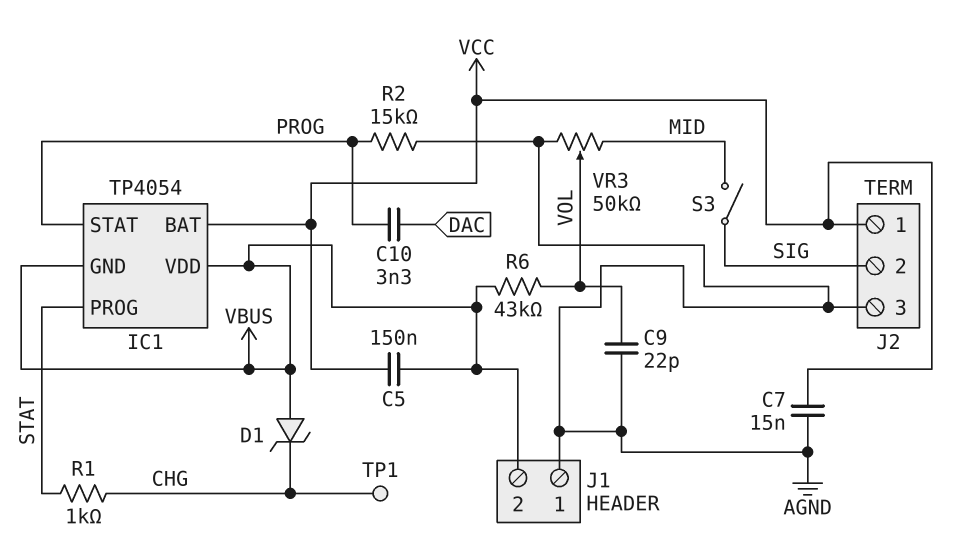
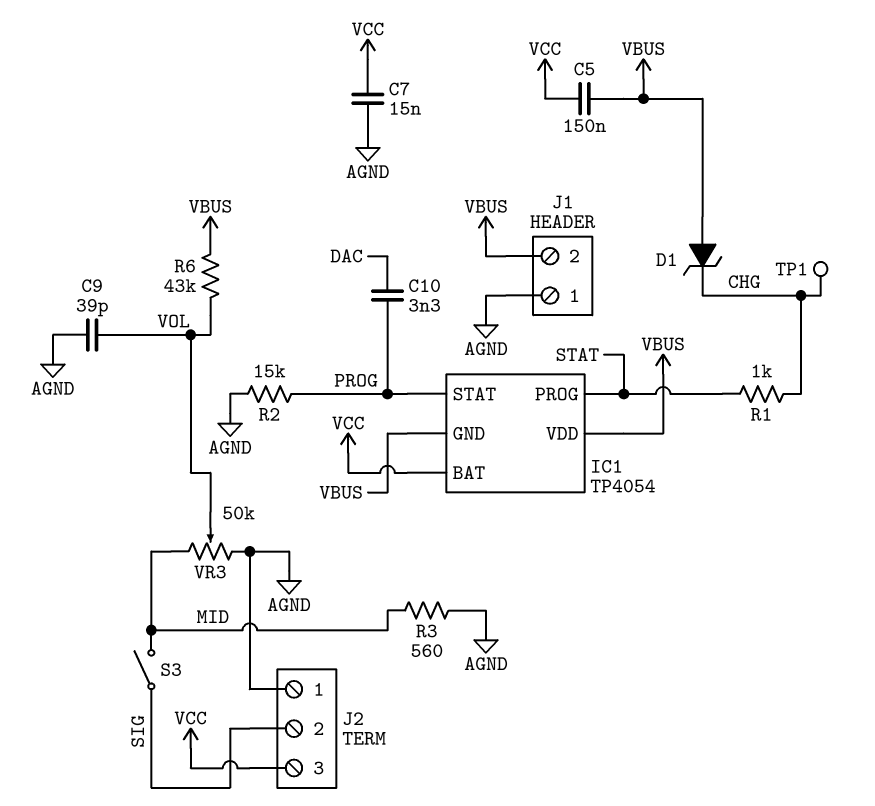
C9: 22pF (AGND, VOL) -> 39pF (AGND, VOL)
J2 pin 1: VCC -> AGND
J2 pin 3: AGND -> VCC
R3: none -> 560 (AGND, MID)

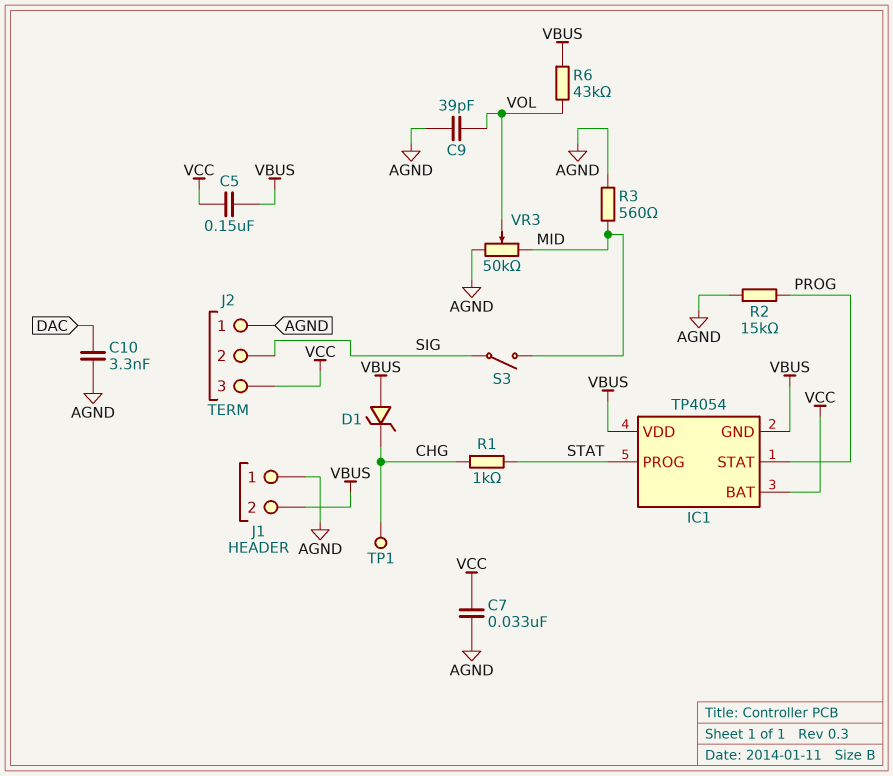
C7: 15nF (AGND, VCC) -> 33nF (AGND, VCC)
C10: 3.3nF (DAC, PROG) -> 3.3nF (AGND, DAC)

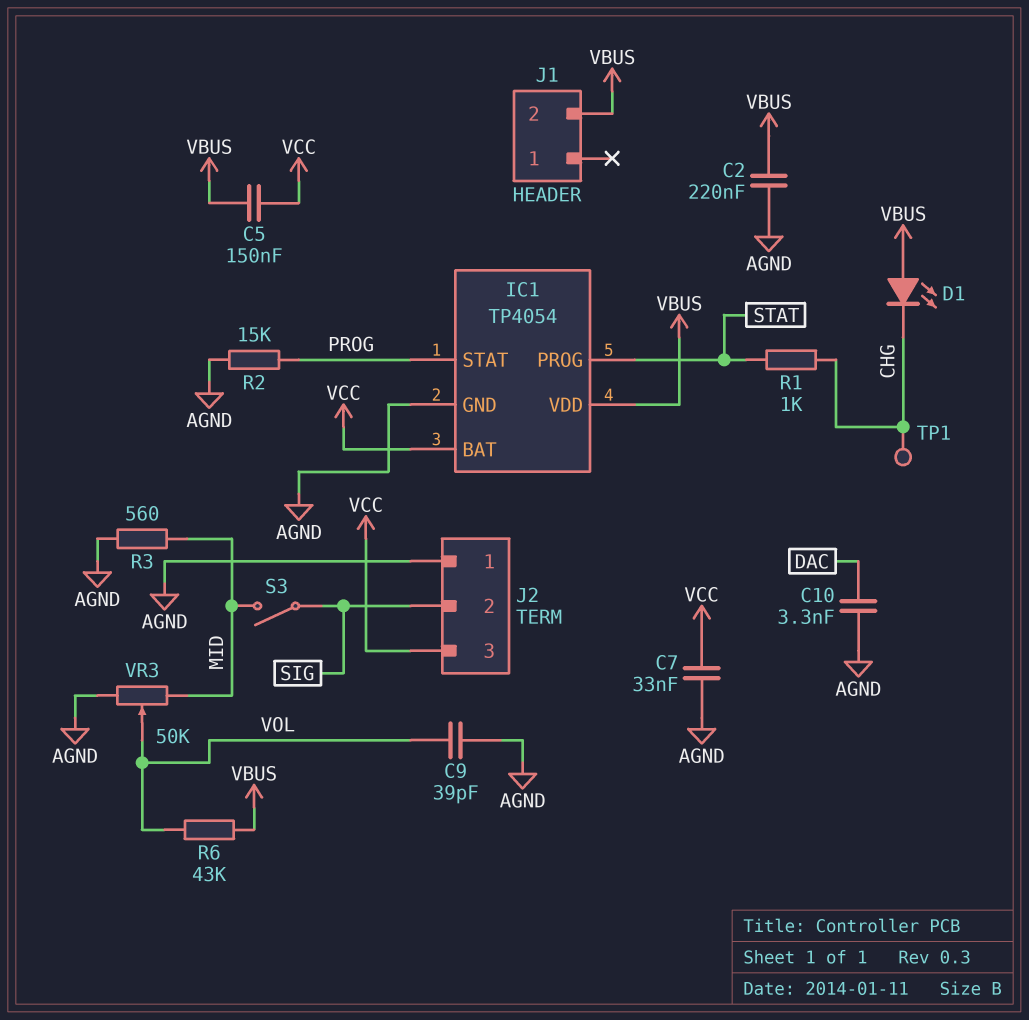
C2: none -> 220nF (AGND, VBUS)
D1: zener (A VBUS, K CHG) -> LED (A VBUS, K CHG)
IC1 pin GND: VBUS -> AGND
J1 pin 1: AGND -> none

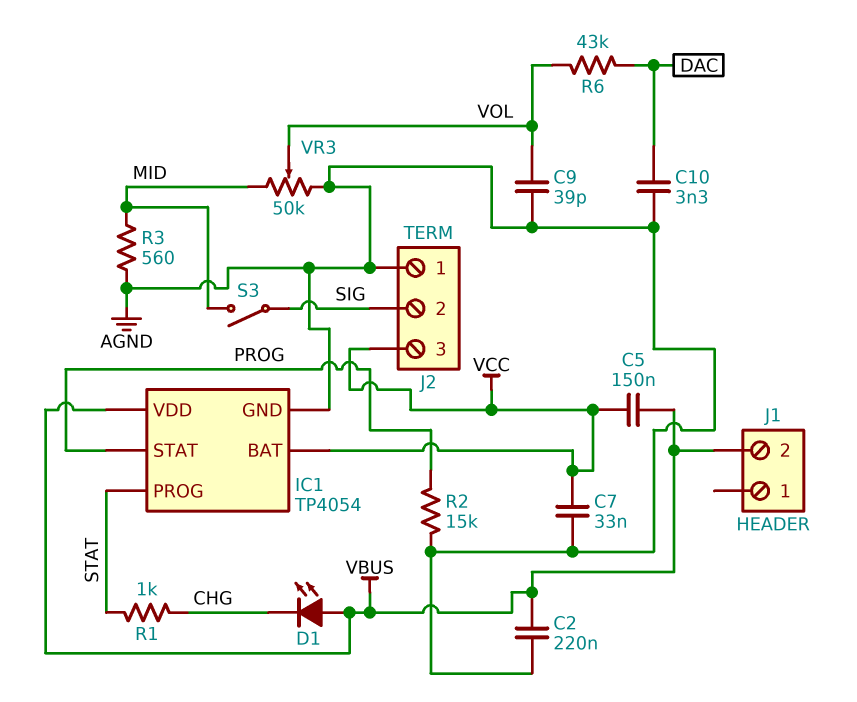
R6: 43k (VBUS, VOL) -> 43k (DAC, VOL)
TP1: test point (CHG) -> none

